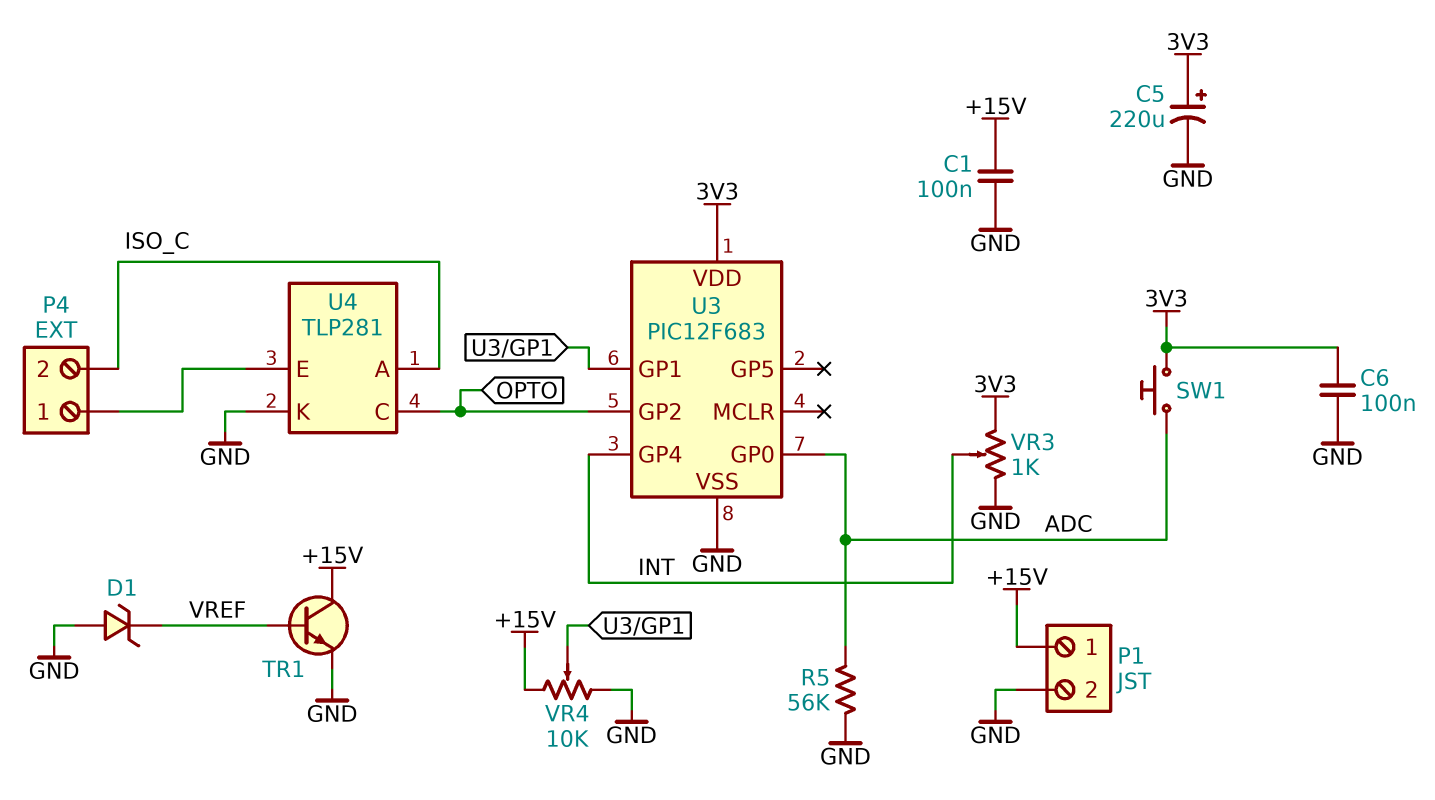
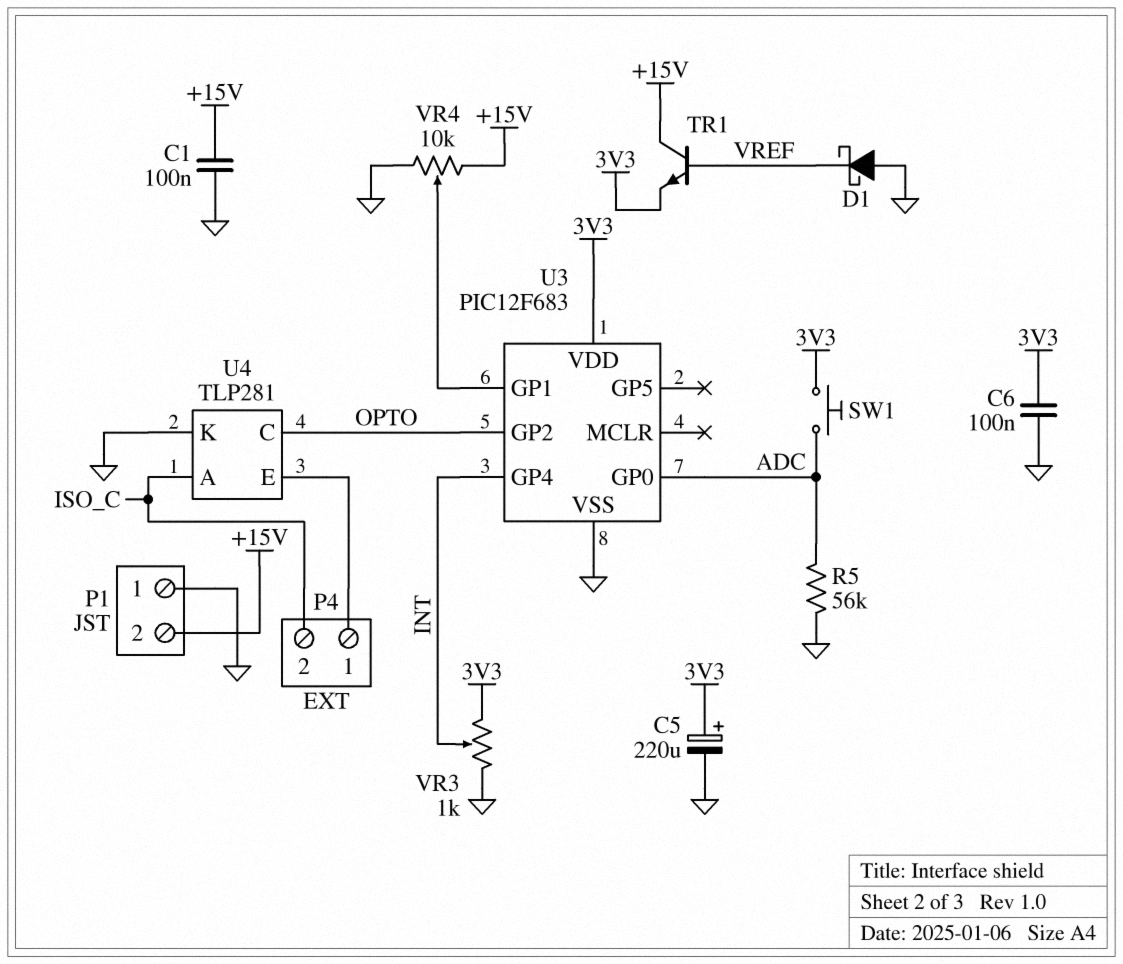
D1: zener (A GND, K VREF) -> schottky (A GND, K VREF)
P1 pin 1: +15V -> GND
P1 pin 2: GND -> +15V
TR1: NPN (B VREF, C +15V, E GND) -> NPN (B VREF, C +15V, E 3V3)

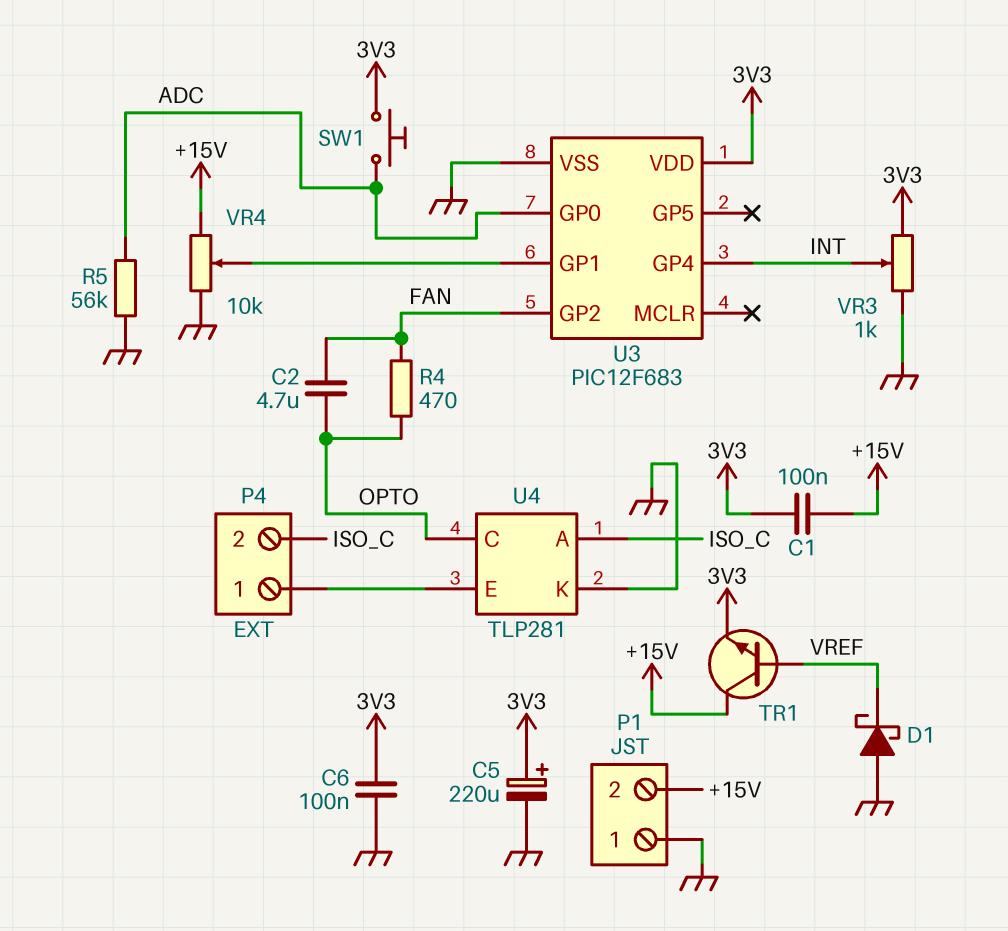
C1: 100nF (+15V, GND) -> 100nF (+15V, 3V3)
C2: none -> 4.7uF (FAN, OPTO)
R4: none -> 470 (FAN, OPTO)
U3 pin GP2: OPTO -> FAN

